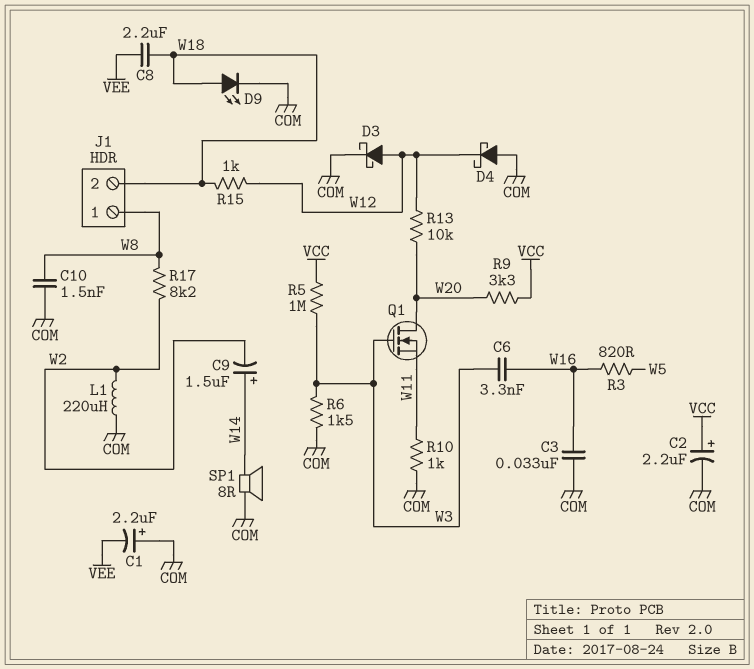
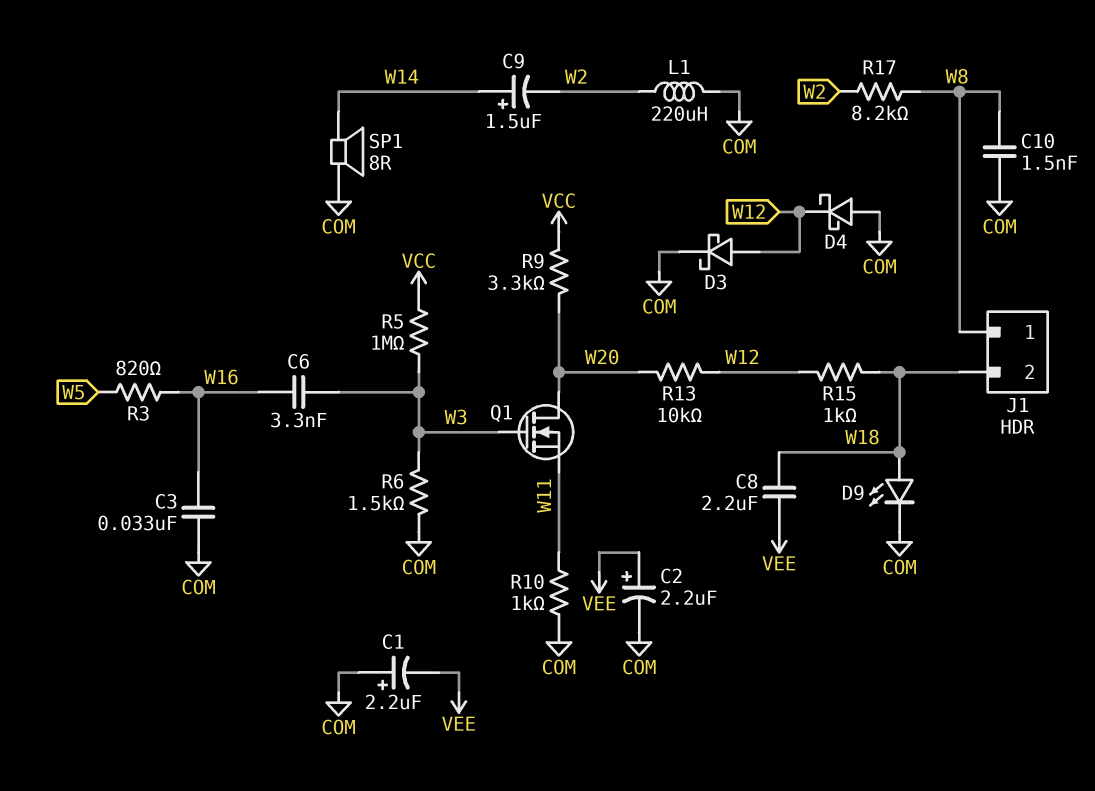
C2: 2.2uF (plus VCC, minus COM) -> 2.2uF (plus VEE, minus COM)

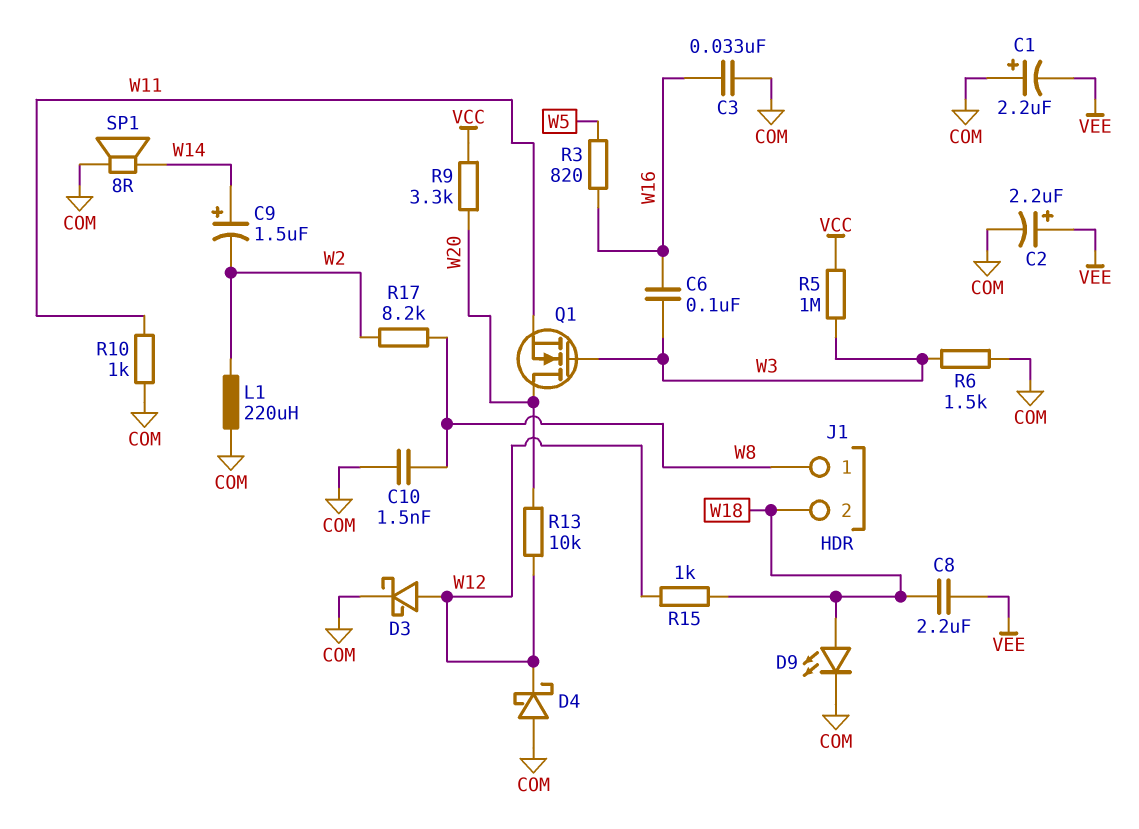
C6: 3.3nF (W3, W16) -> 100nF (W3, W16)

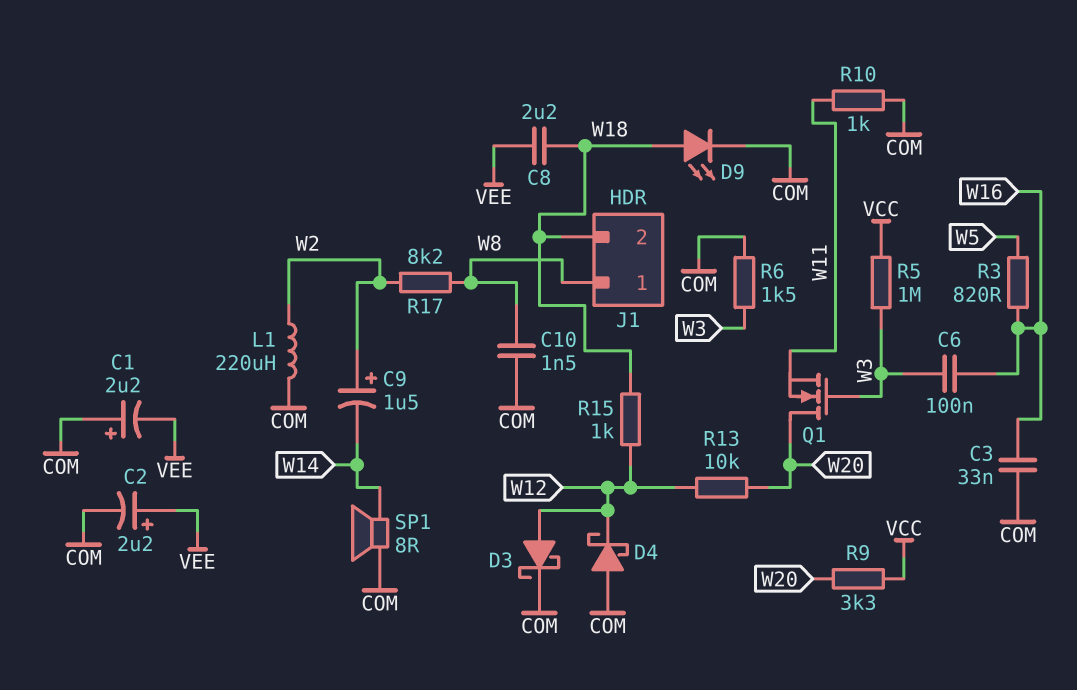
C9: 1.5uF (plus W14, minus W2) -> 1.5uF (plus W2, minus W14)

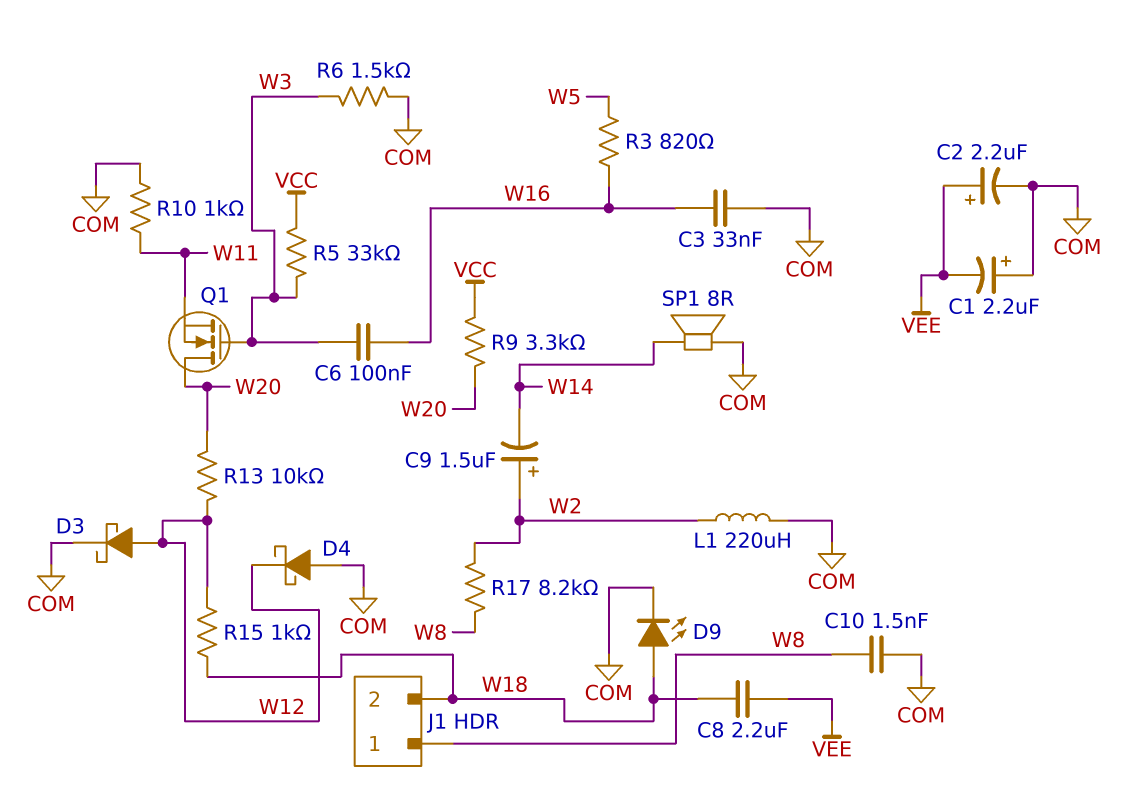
R5: 1M (VCC, W3) -> 33k (VCC, W3)

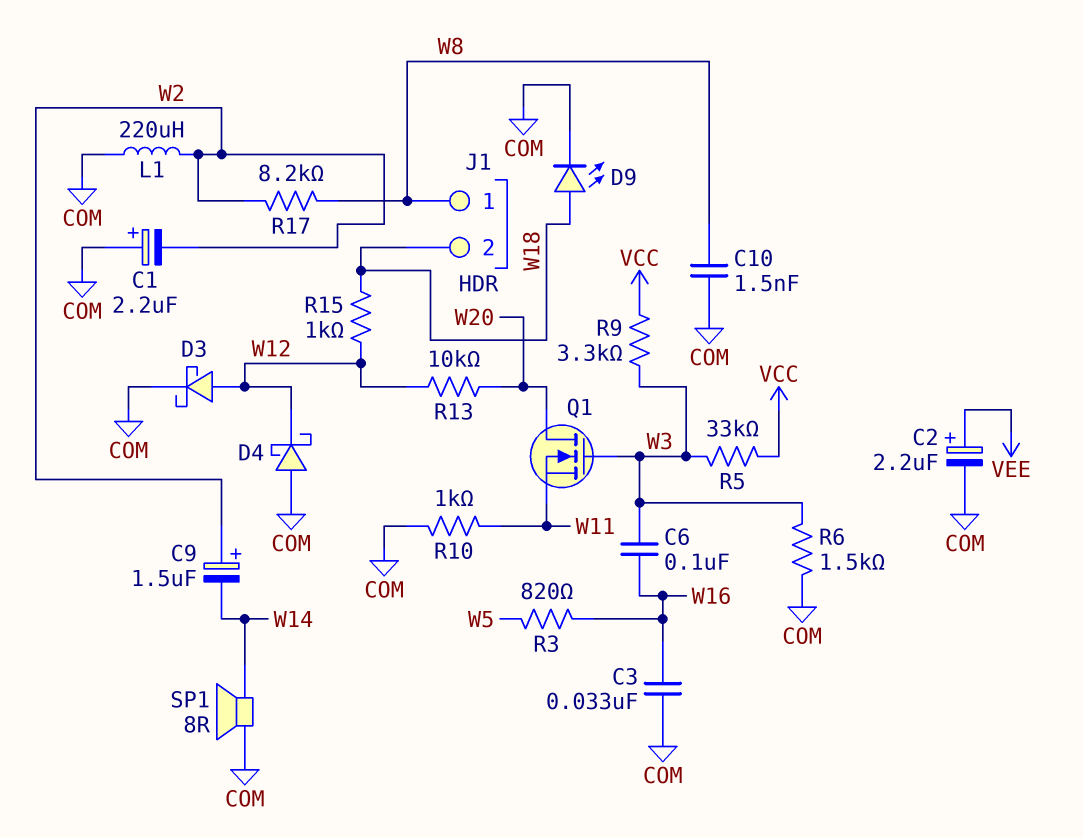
C1: 2.2uF (plus COM, minus VEE) -> 2.2uF (plus COM, minus W2)
C8: 2.2uF (VEE, W18) -> none
R9: 3.3k (VCC, W20) -> 3.3k (VCC, W3)

